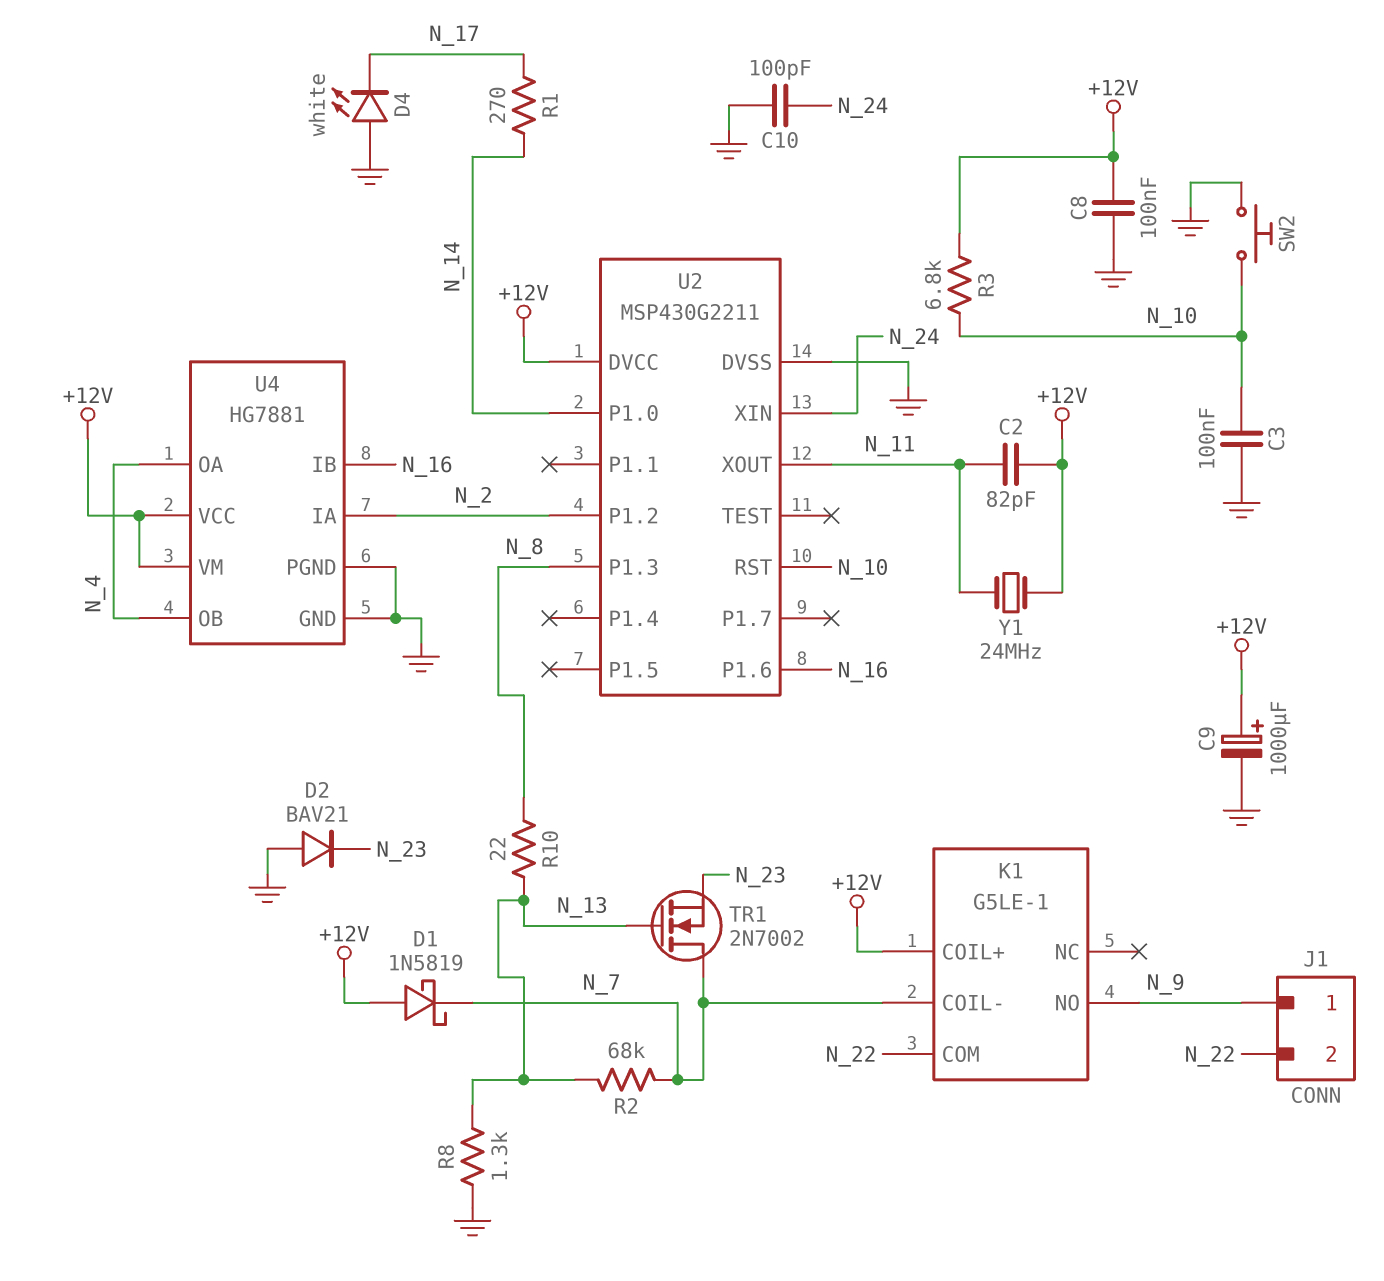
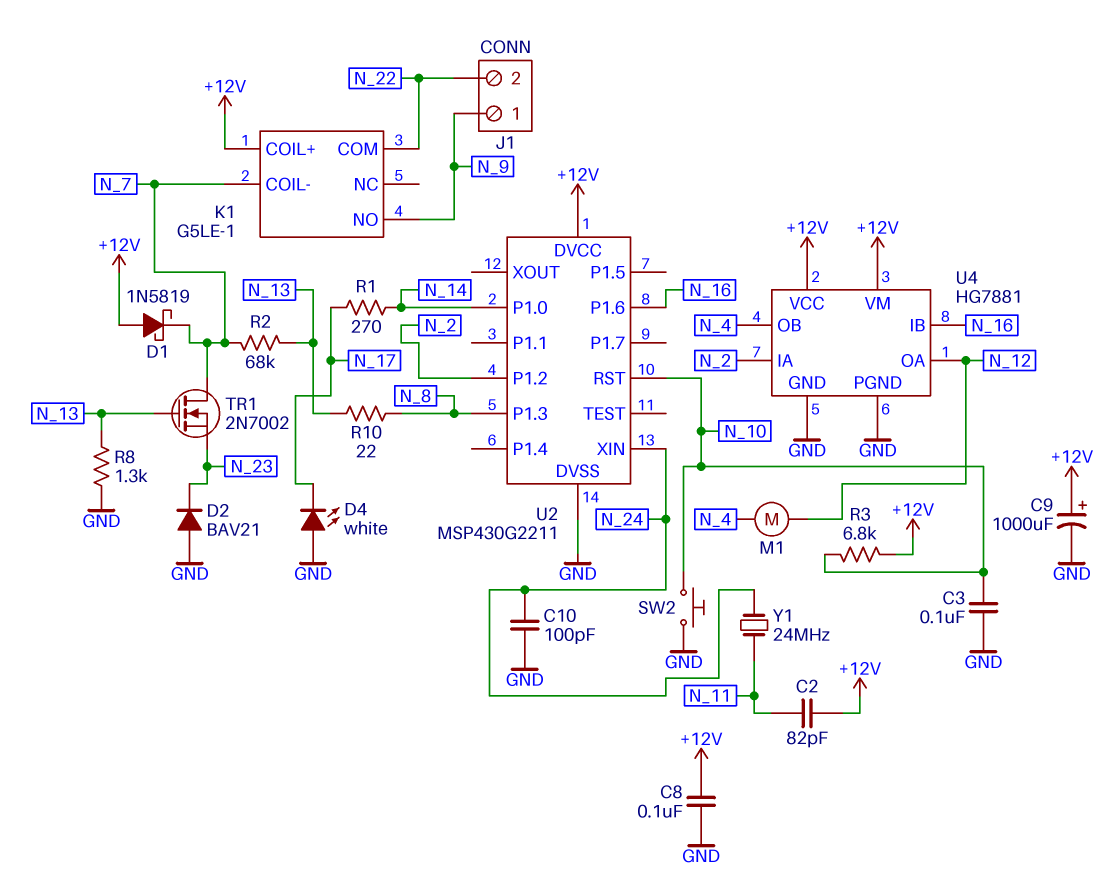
M1: none -> motor (N_4, N_12)
U2 pin XOUT: N_11 -> none
U4 pin OA: N_4 -> N_12
Y1: 24MHz (+12V, N_11) -> 24MHz (N_11, N_24)

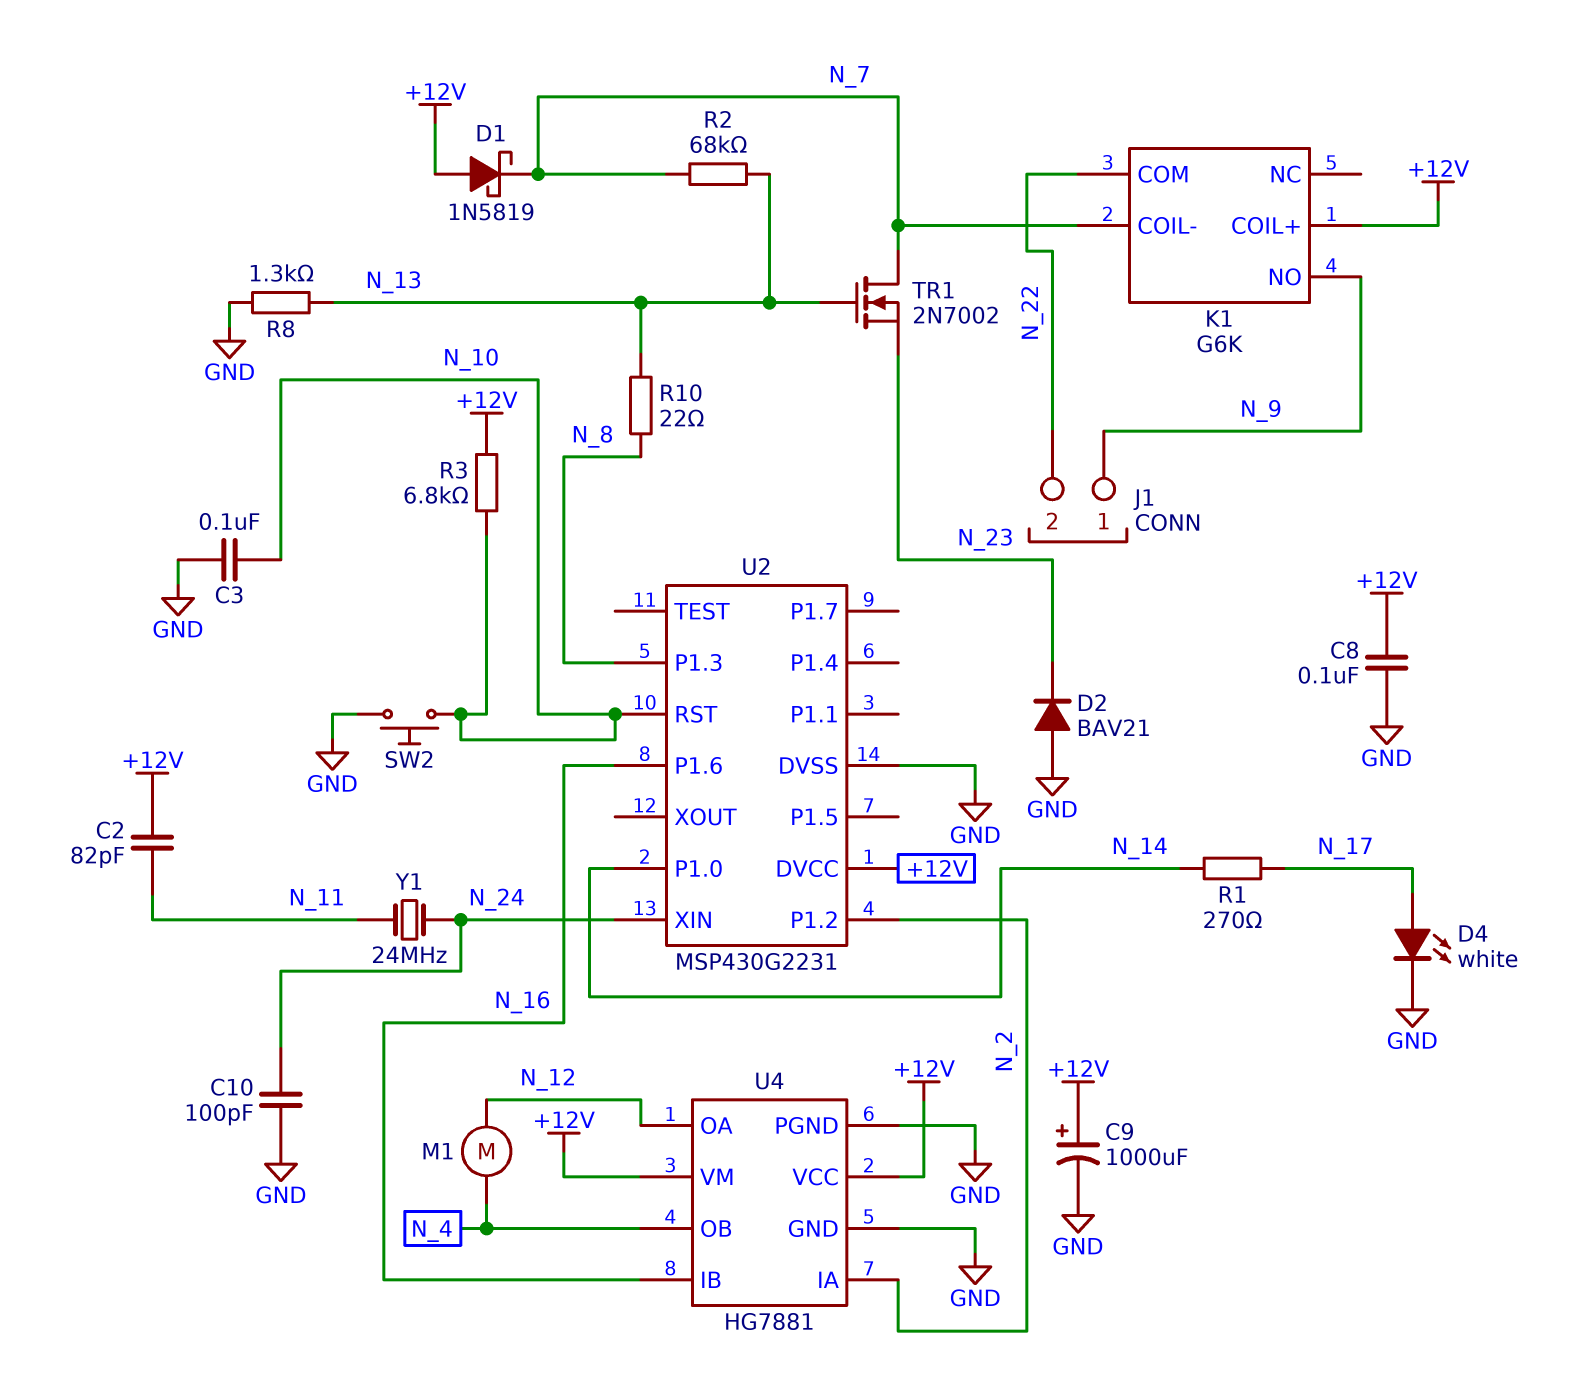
D4: LED white (A GND, K N_17) -> LED white (A N_17, K GND)
K1: G5LE-1 -> G6K
U2: MSP430G2211 -> MSP430G2231

